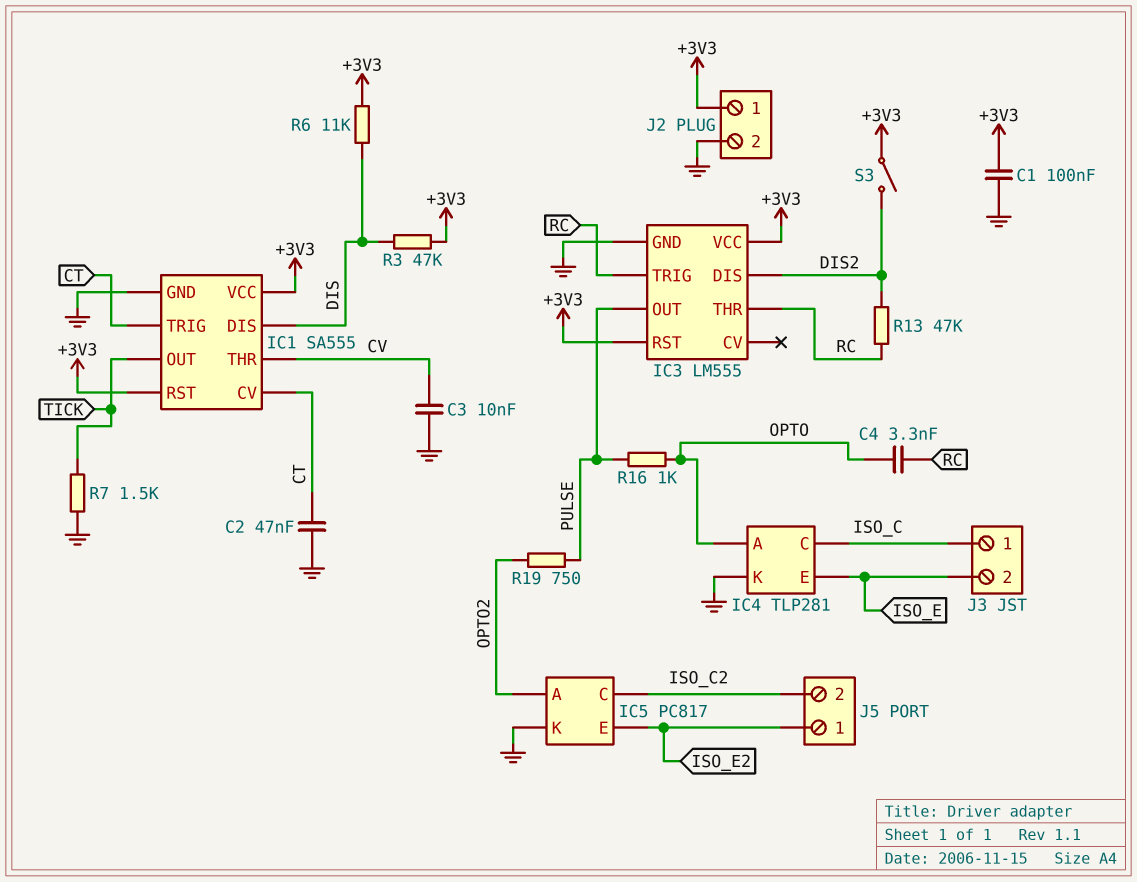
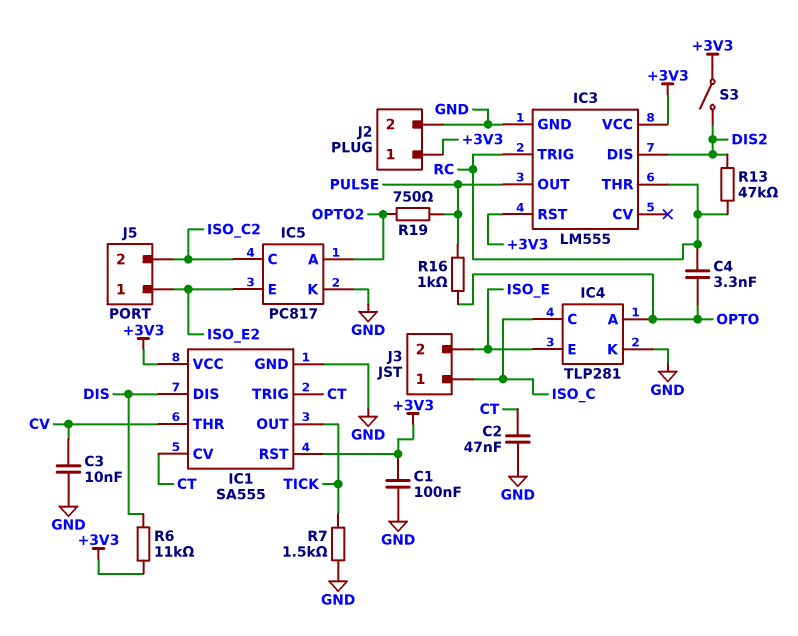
R3: 47k (+3V3, DIS) -> none

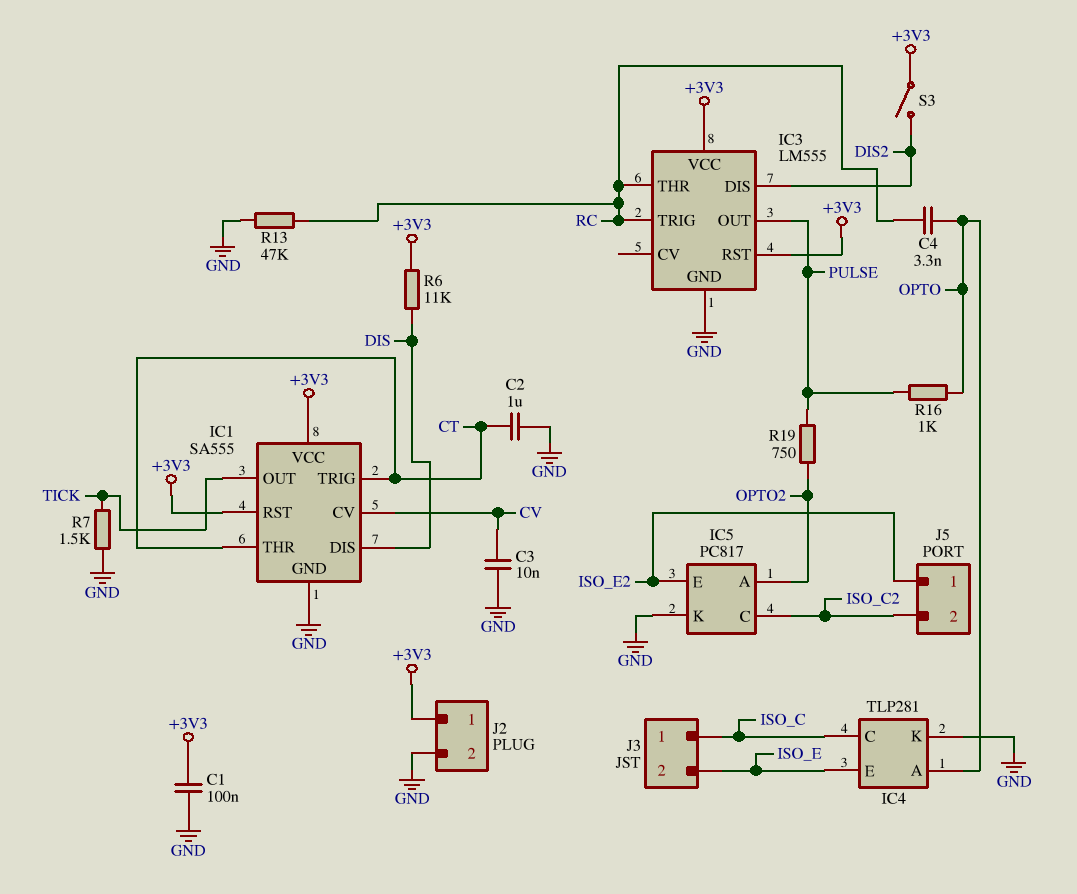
C2: 47nF (CT, GND) -> 1uF (CT, GND)
IC1 pin CV: CT -> CV
IC1 pin THR: CV -> CT
R13: 47k (DIS2, RC) -> 47k (GND, RC)

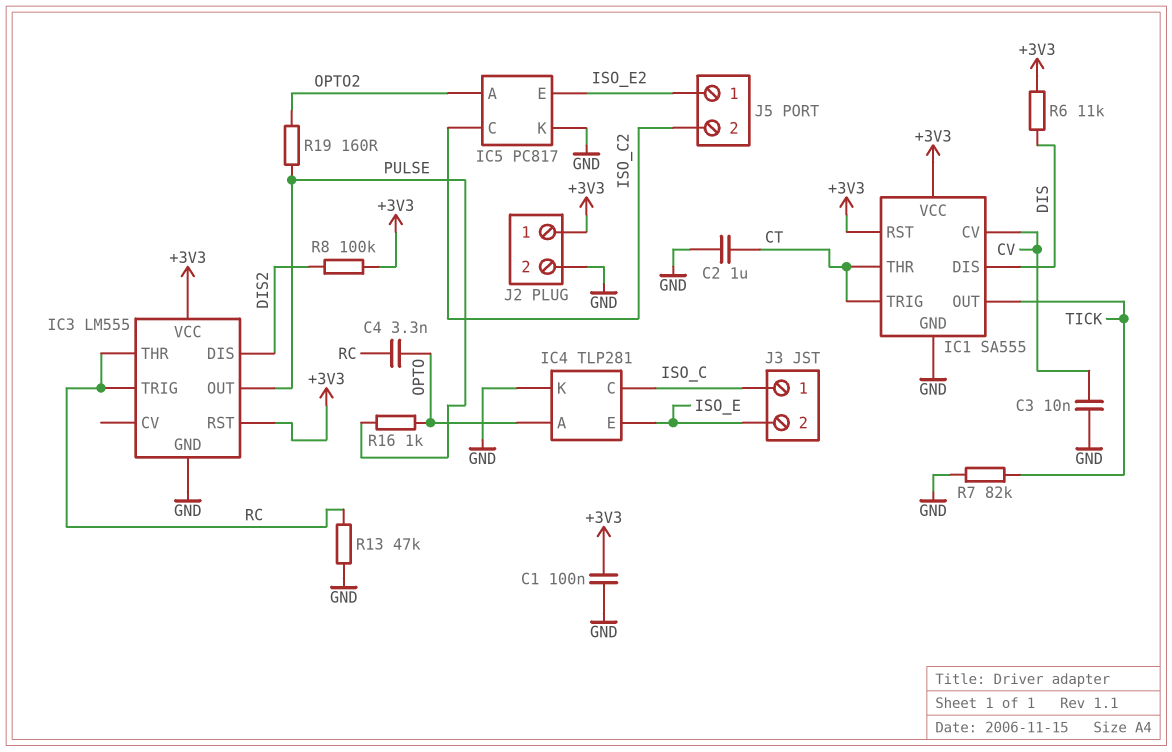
R7: 1.5k (GND, TICK) -> 82k (GND, TICK)
R8: none -> 100k (+3V3, DIS2)
R19: 750 (OPTO2, PULSE) -> 160 (OPTO2, PULSE)
S3: switch (+3V3, DIS2) -> none

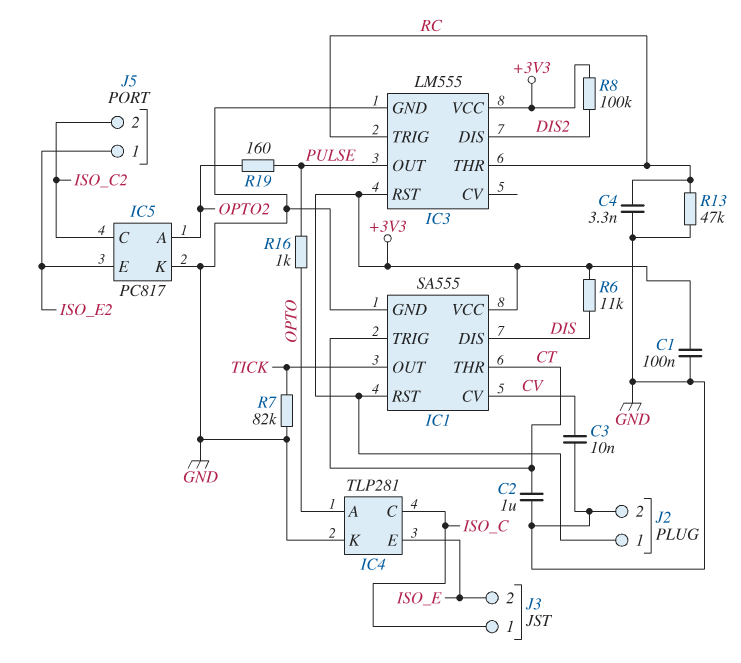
C4: 3.3nF (OPTO, RC) -> 3.3nF (GND, RC)

